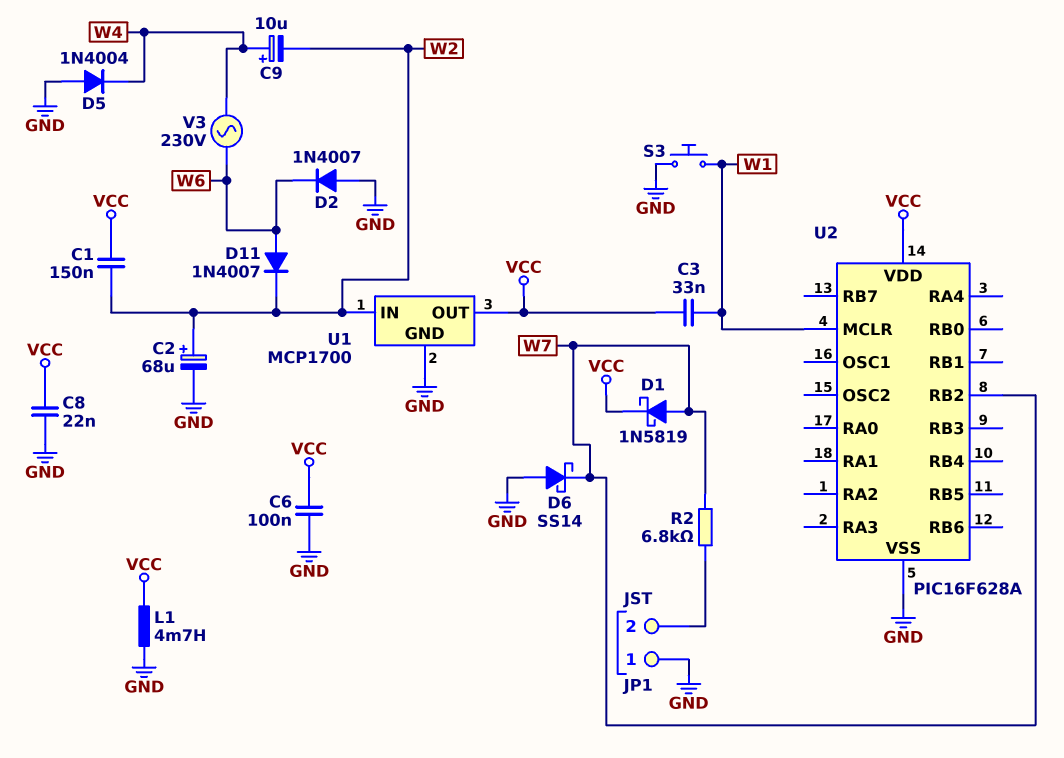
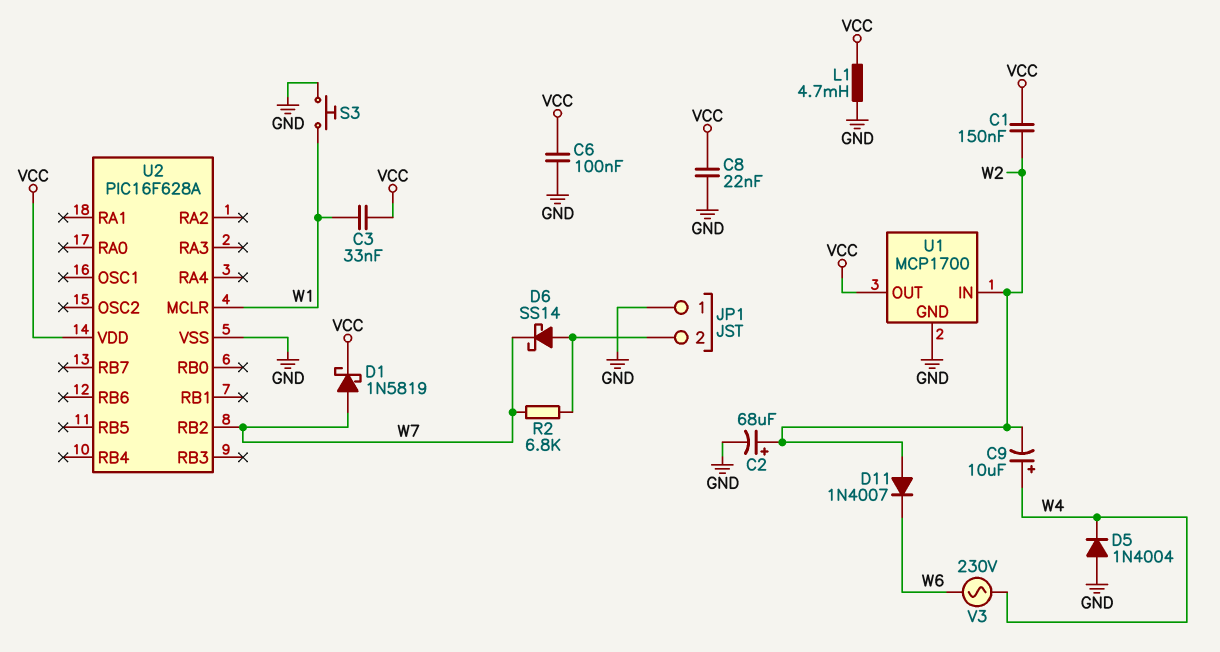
D2: diode 1N4007 (A GND, K W6) -> none
D6: schottky SS14 (A GND, K W7) -> schottky SS14 (A JP1/2, K W7)
D11: diode 1N4007 (A W6, K W2) -> diode 1N4007 (A W2, K W6)

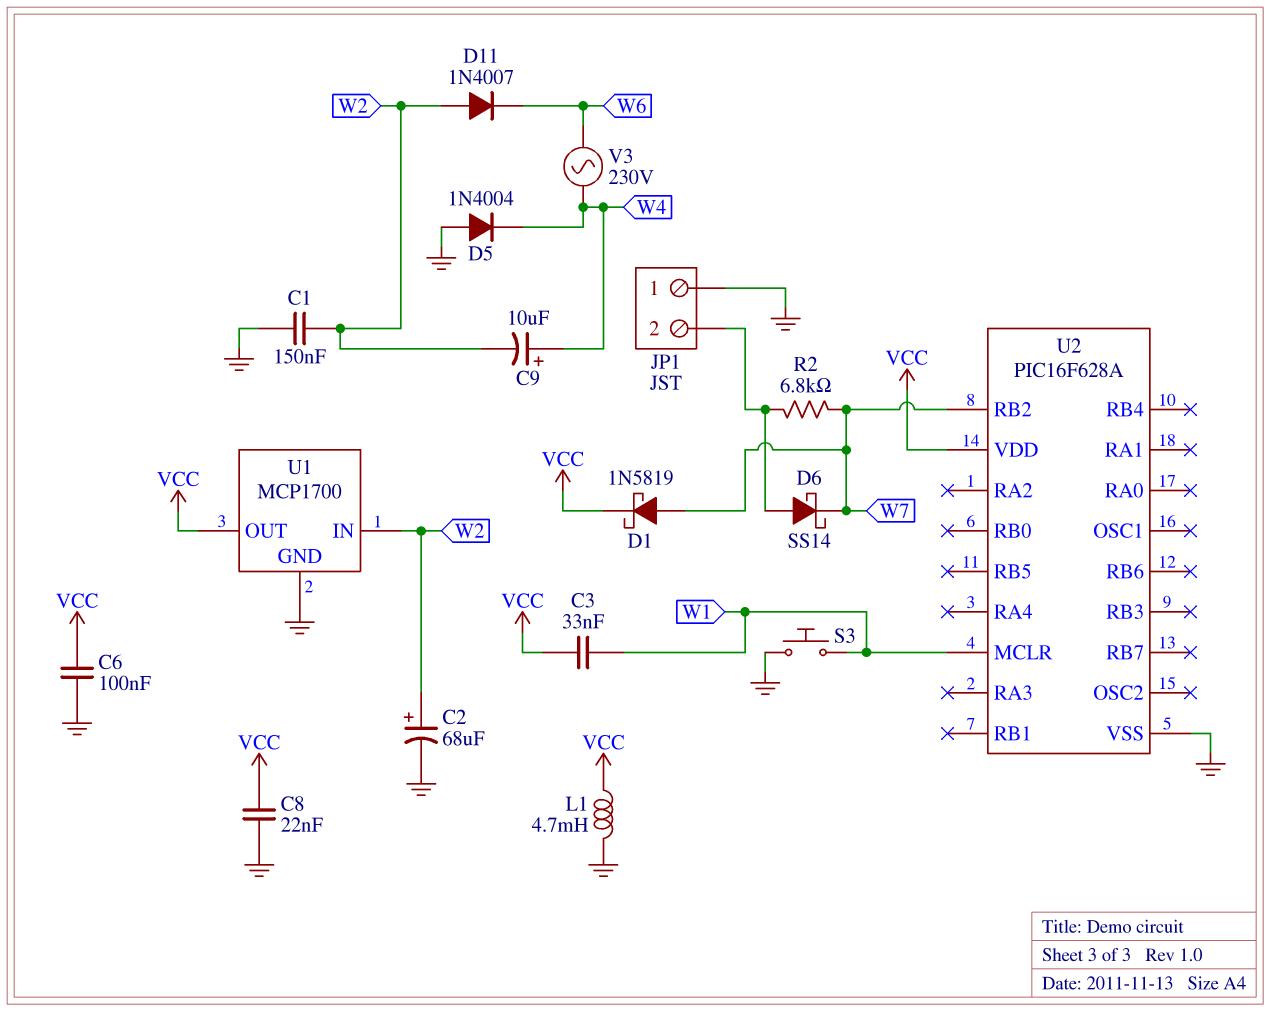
C1: 150nF (VCC, W2) -> 150nF (GND, W2)

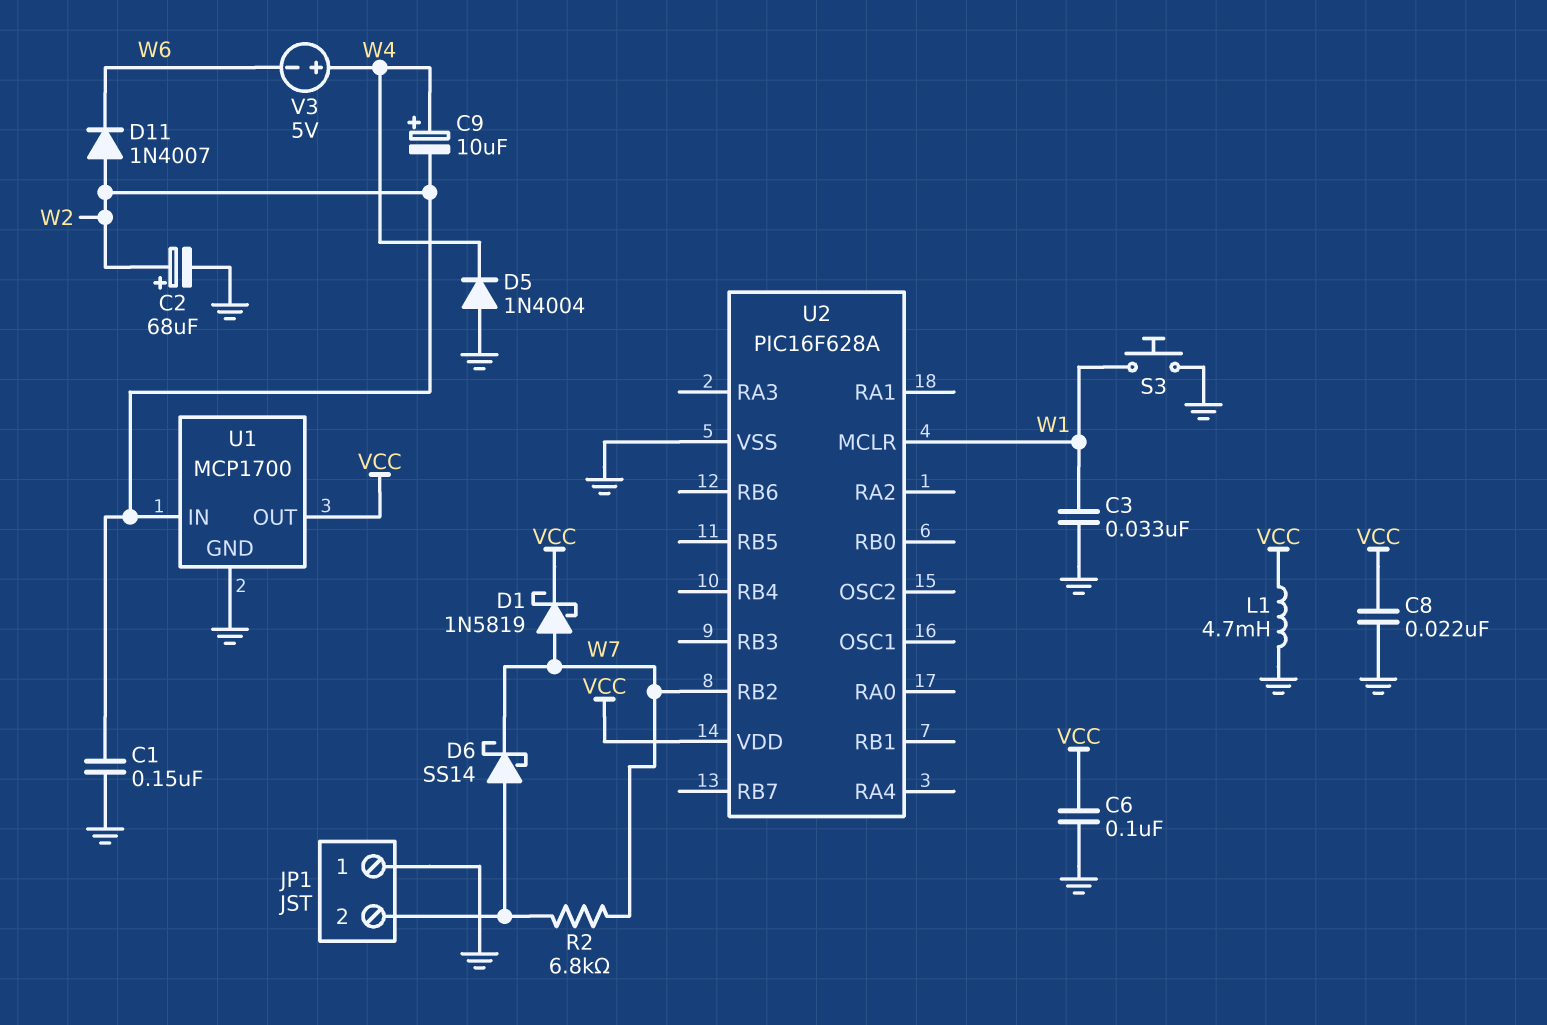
C3: 33nF (VCC, W1) -> 33nF (GND, W1)
V3: AC 230V (W4, W6) -> 5V (plus W4, minus W6)

